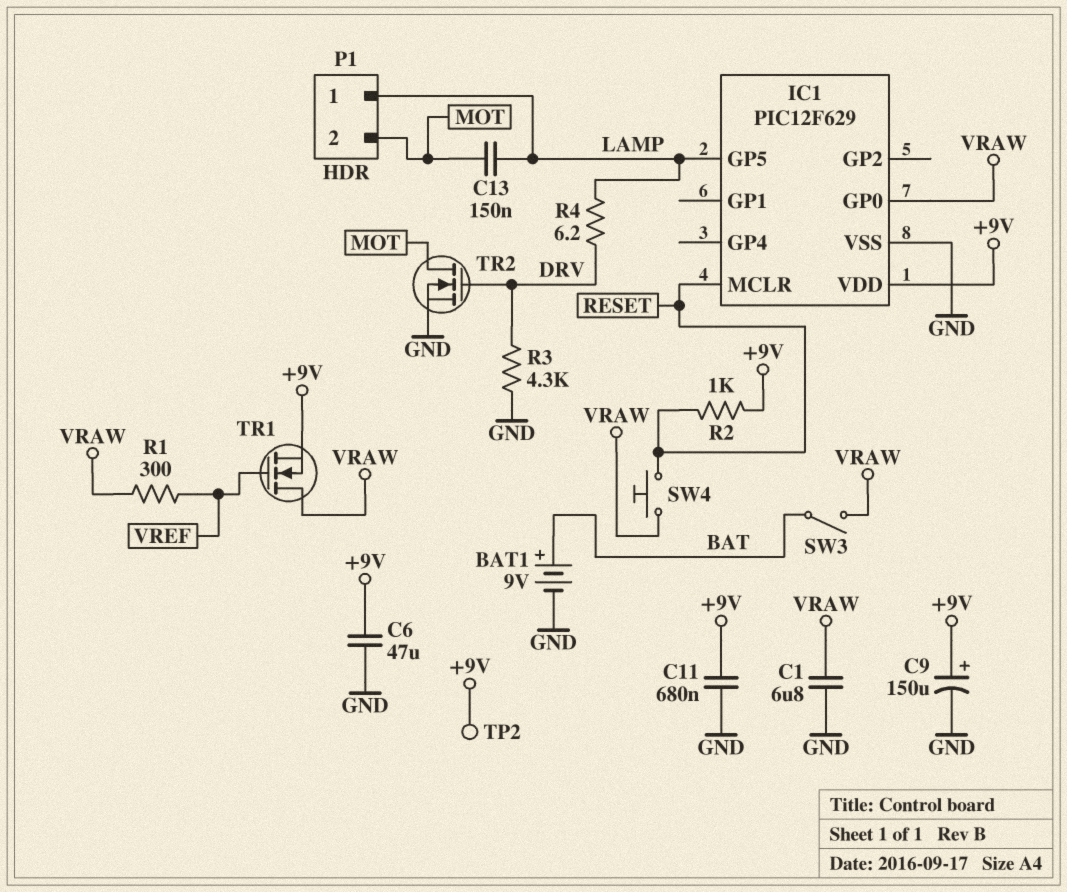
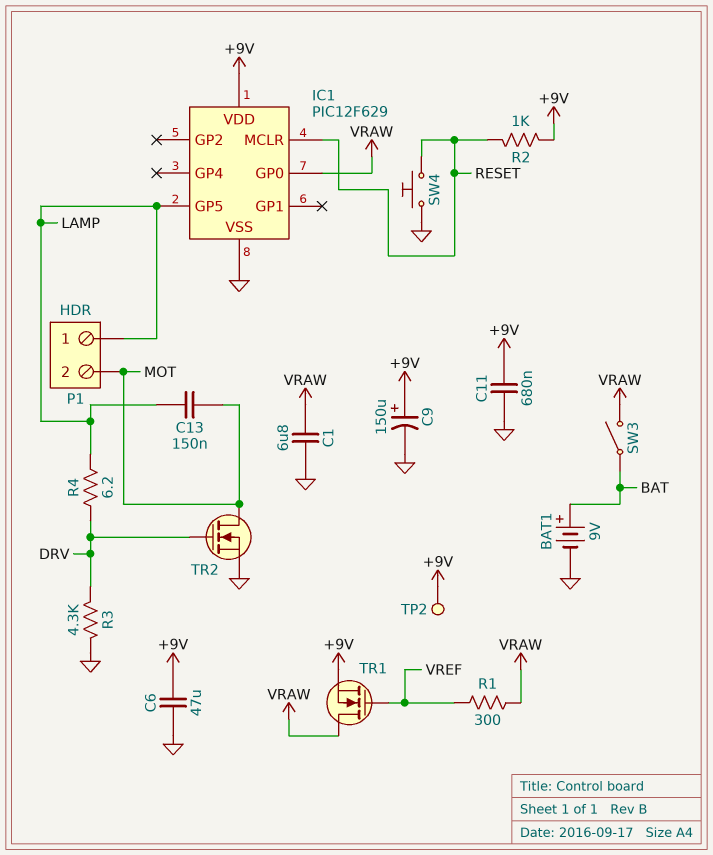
SW4: button (RESET, VRAW) -> button (GND, RESET)

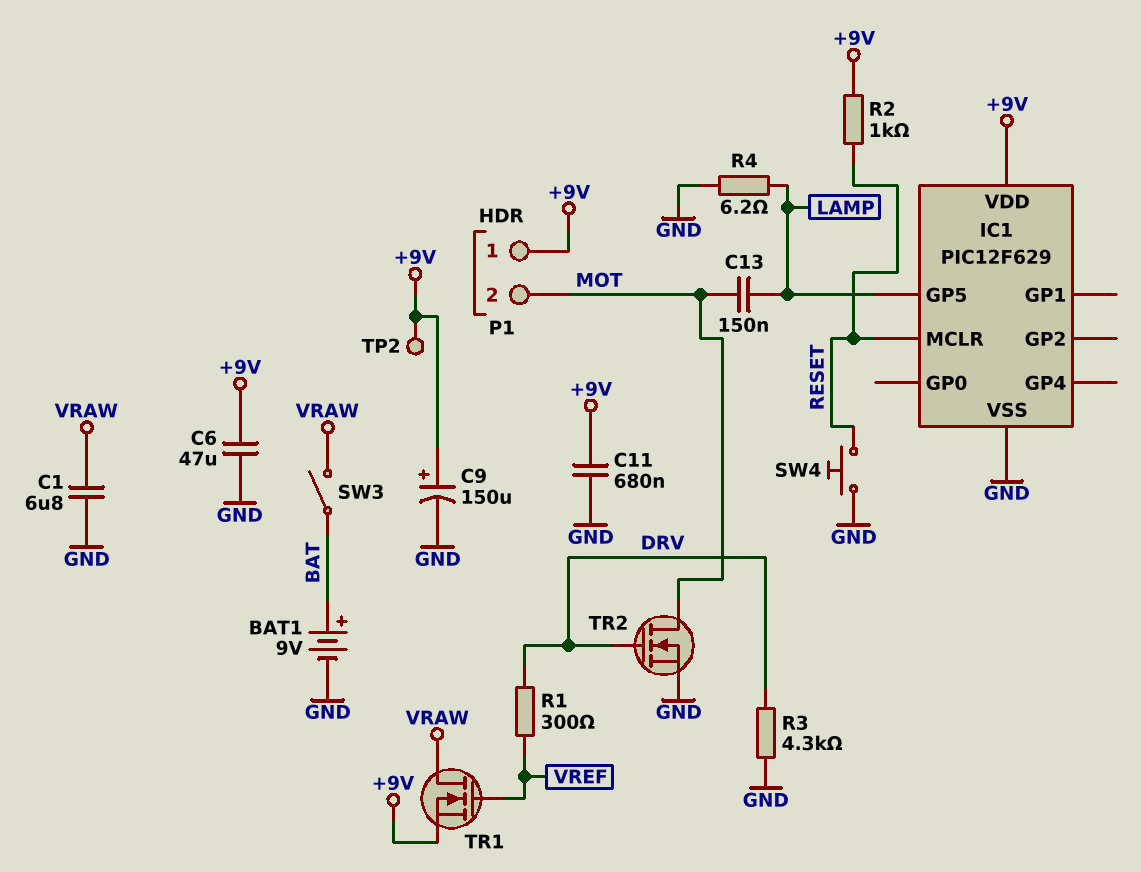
IC1 pin GP0: VRAW -> none
P1 pin 1: LAMP -> +9V
R1: 300 (VRAW, VREF) -> 300 (DRV, VREF)
R4: 6.2 (DRV, LAMP) -> 6.2 (GND, LAMP)

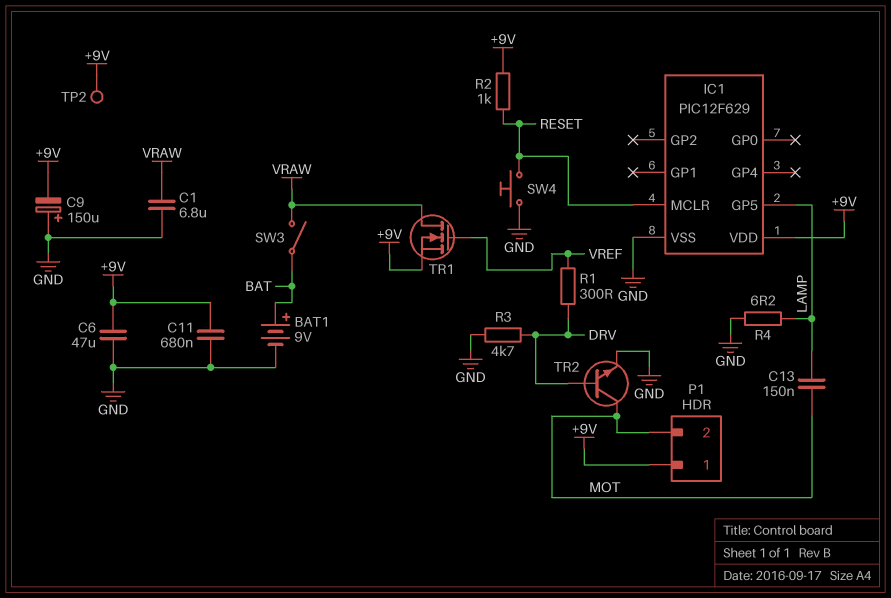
C9: 150uF (plus +9V, minus GND) -> 150uF (plus GND, minus +9V)
R3: 4.3k (DRV, GND) -> 4.7k (DRV, GND)
TR2: NMOS (G DRV, D MOT, S GND) -> NPN (B DRV, C MOT, E GND)

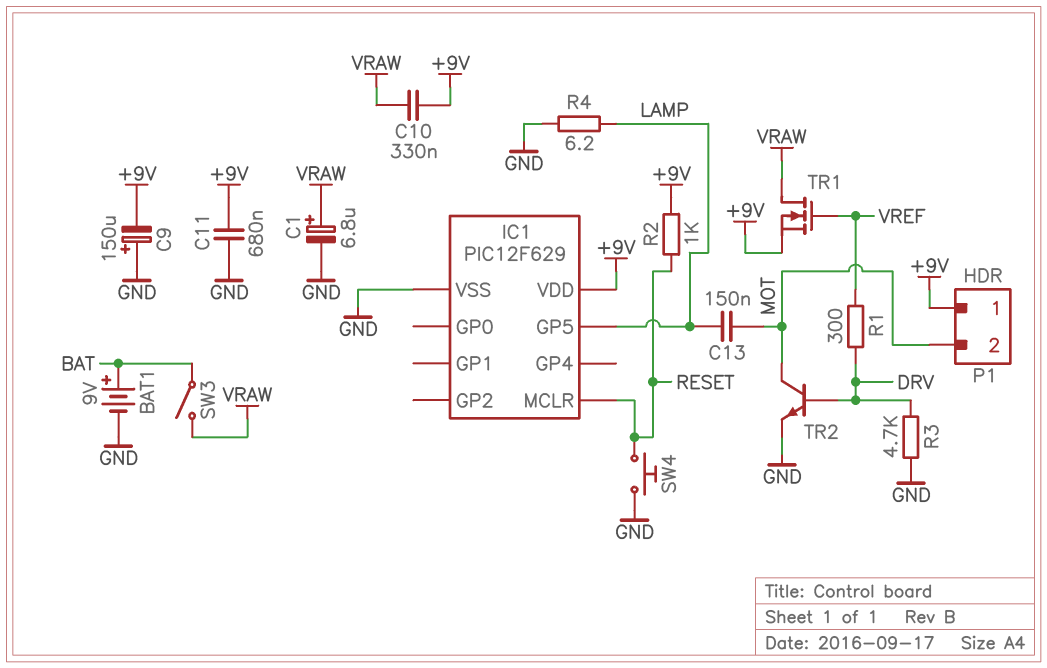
C1: 6.8uF (GND, VRAW) -> 6.8uF (plus VRAW, minus GND)
C6: 47uF (+9V, GND) -> none
C10: none -> 330nF (+9V, VRAW)
TP2: test point (+9V) -> none

